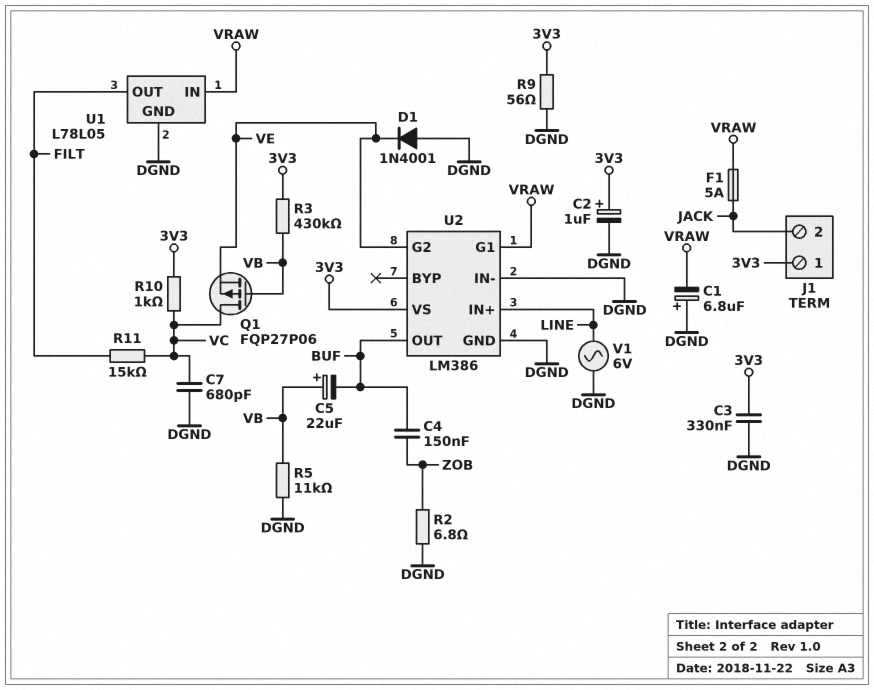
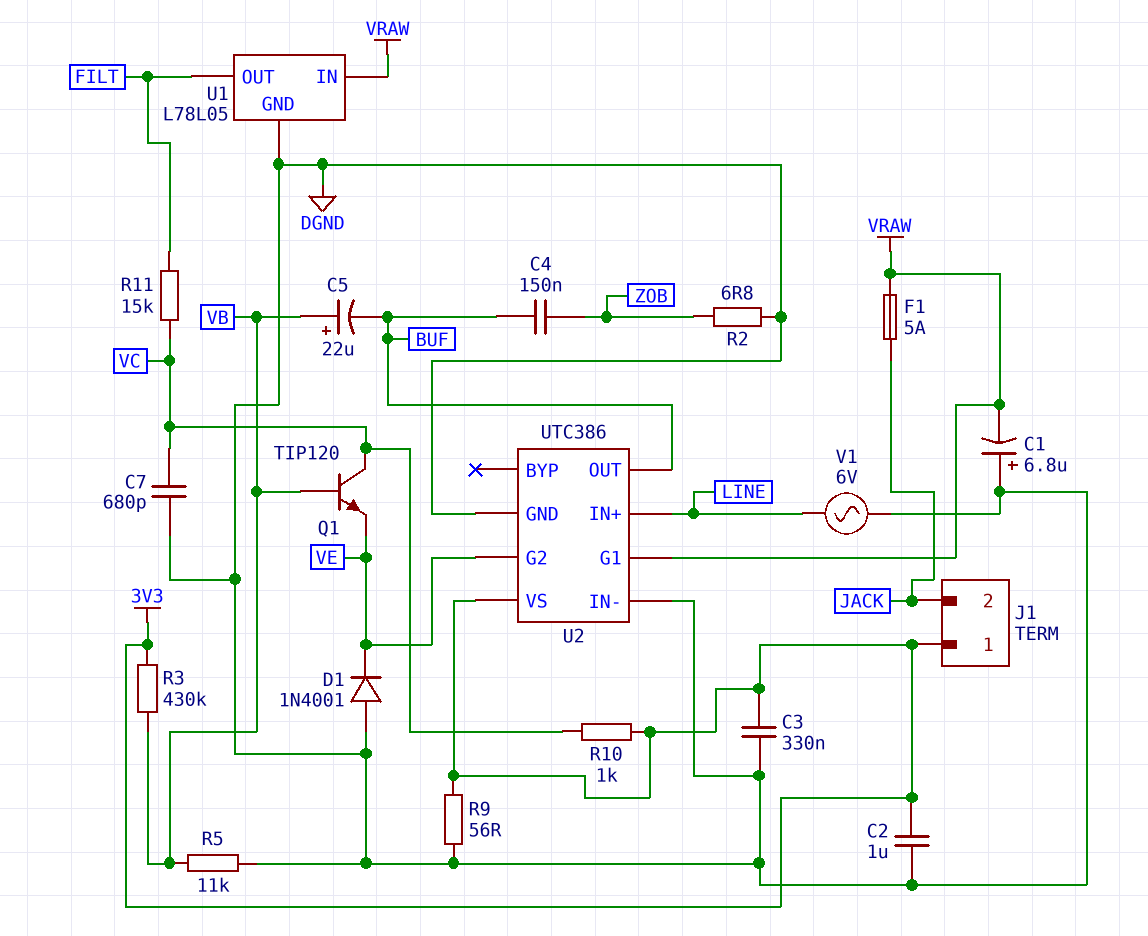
C2: 1uF (plus 3V3, minus DGND) -> 1uF (3V3, DGND)
Q1: PMOS FQP27P06 (G VB, D VC, S VE) -> NPN TIP120 (B VB, C VC, E VE)
U2: LM386 -> UTC386

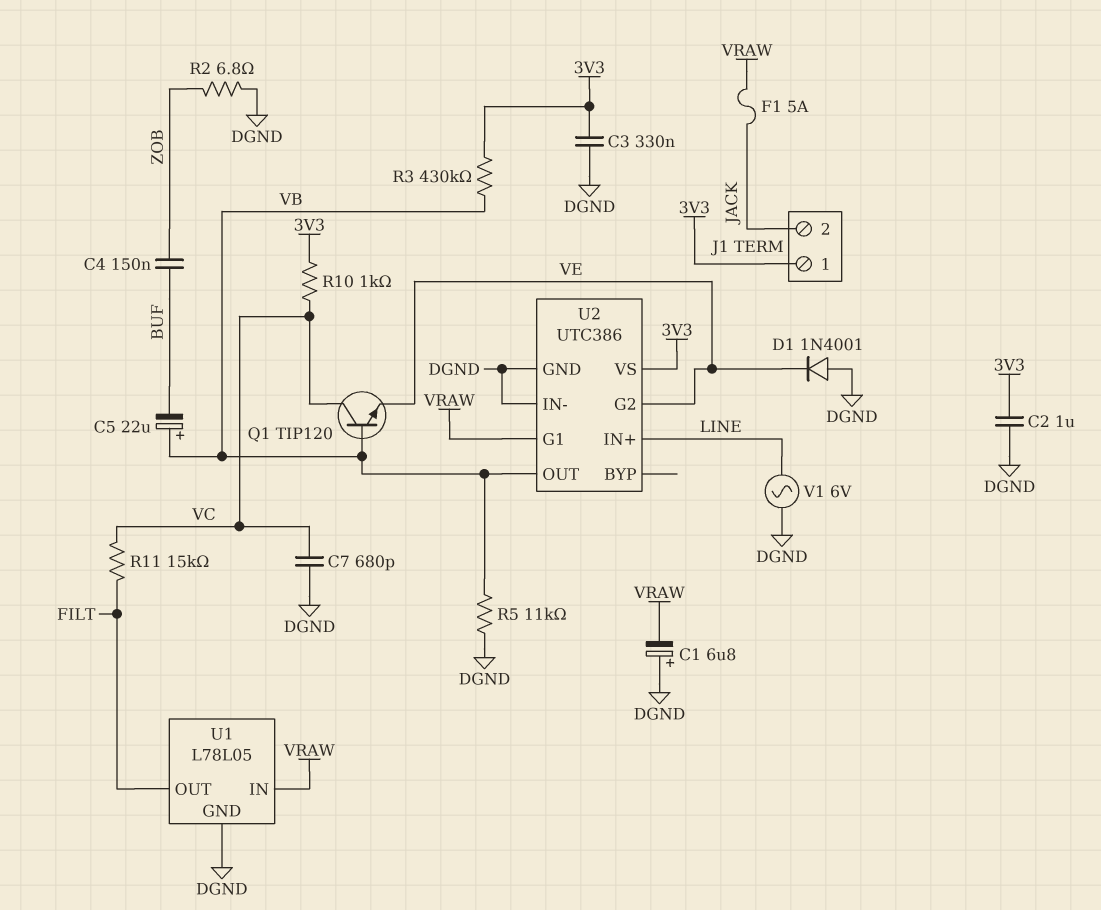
R9: 56 (3V3, DGND) -> none
U2 pin OUT: BUF -> VB

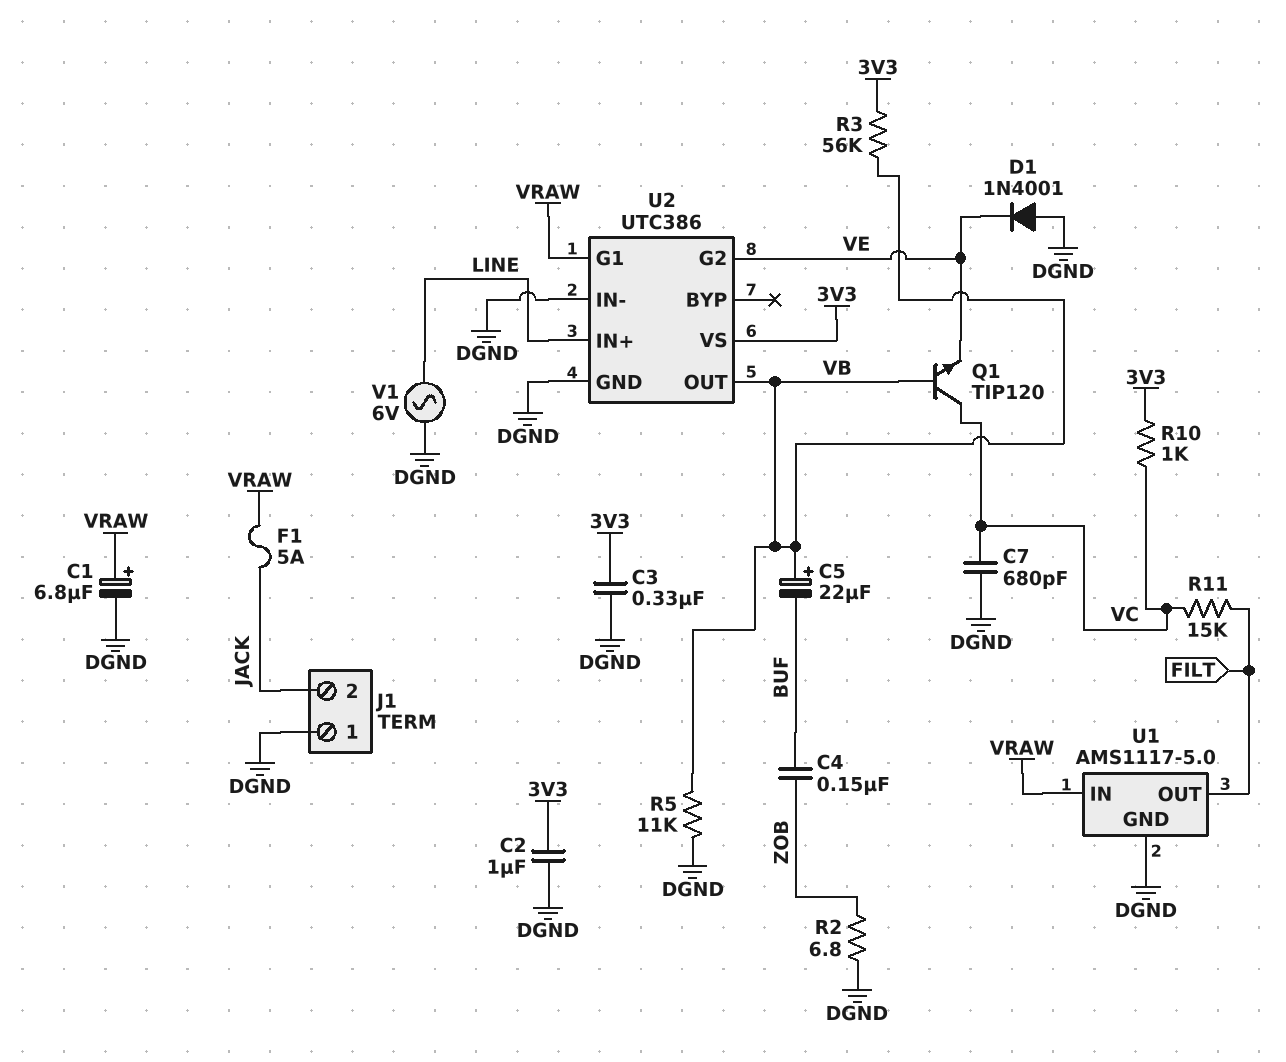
C1: 6.8uF (plus DGND, minus VRAW) -> 6.8uF (plus VRAW, minus DGND)
J1 pin 1: 3V3 -> DGND
R3: 430k (3V3, VB) -> 56k (3V3, VB)
U1: L78L05 -> AMS1117-5.0

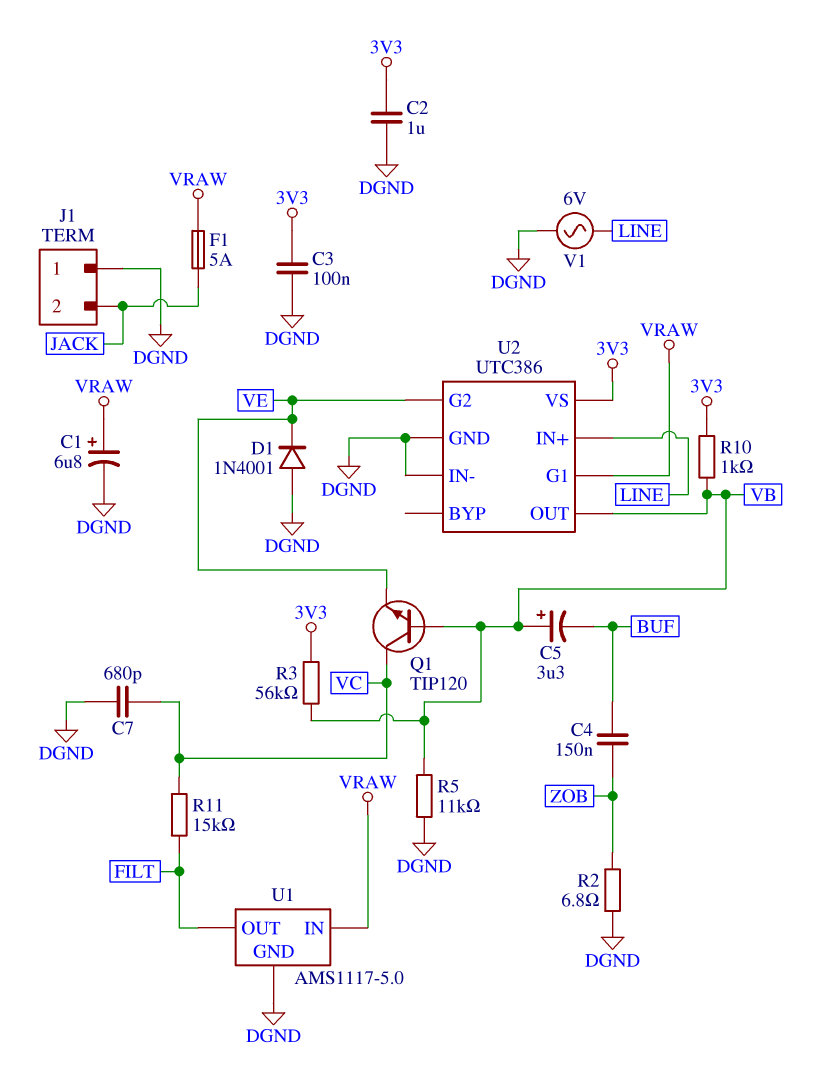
C3: 330nF (3V3, DGND) -> 100nF (3V3, DGND)
C5: 22uF (plus VB, minus BUF) -> 3.3uF (plus VB, minus BUF)
R10: 1k (3V3, VC) -> 1k (3V3, VB)

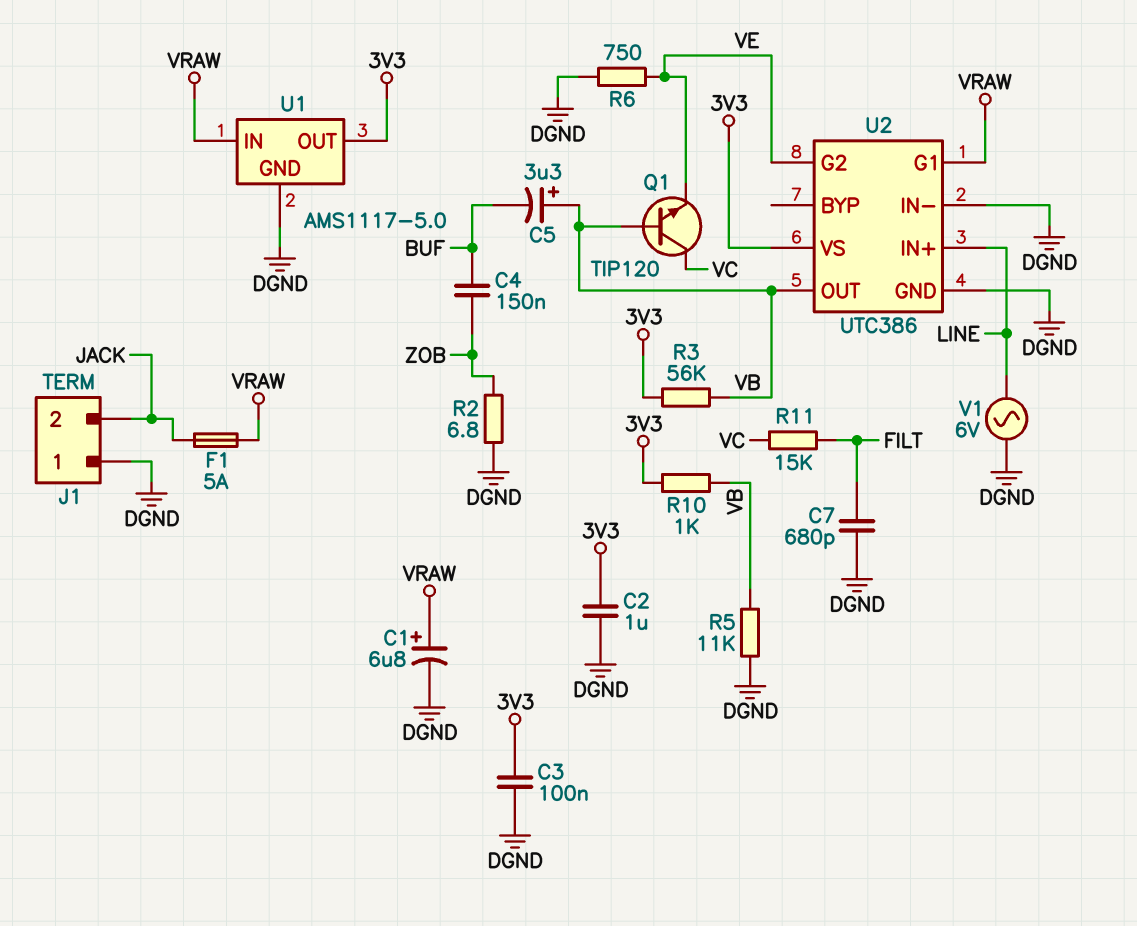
C7: 680pF (DGND, VC) -> 680pF (DGND, FILT)
D1: diode 1N4001 (A DGND, K VE) -> none
R6: none -> 750 (DGND, VE)
U1 pin OUT: FILT -> 3V3

